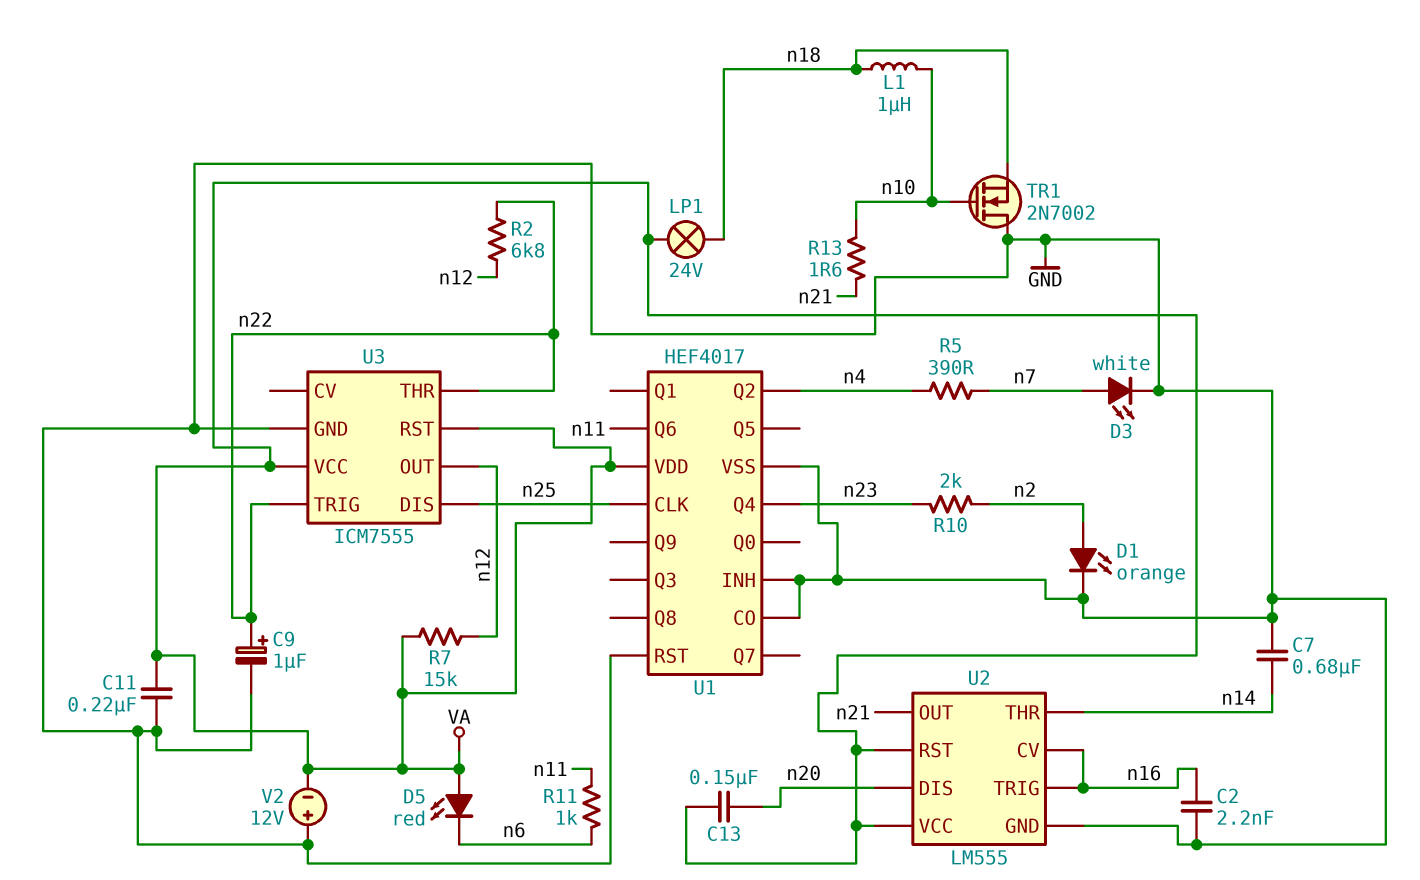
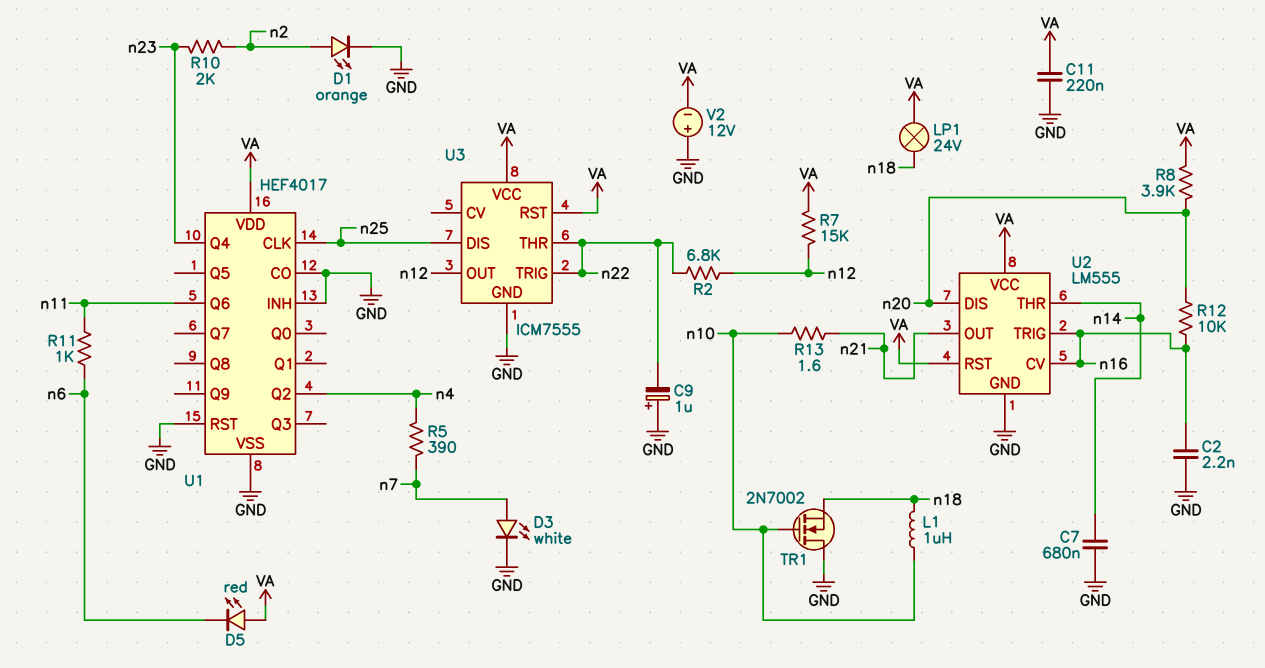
C9: 1uF (plus n22, minus GND) -> 1uF (plus GND, minus n22)
C13: 150nF (VA, n20) -> none
R8: none -> 3.9k (VA, n20)
R12: none -> 10k (n16, n20)

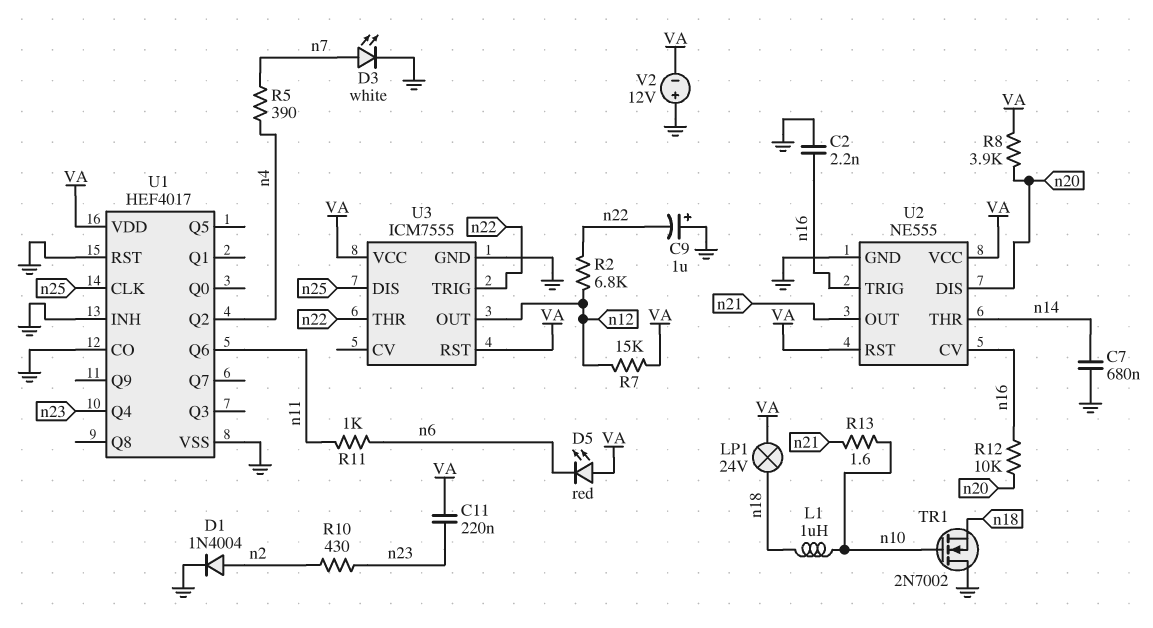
C11: 220nF (GND, VA) -> 220nF (VA, n23)
D1: LED orange (A n2, K GND) -> diode 1N4004 (A n2, K GND)
R10: 2k (n2, n23) -> 430 (n2, n23)
U2: LM555 -> NE555

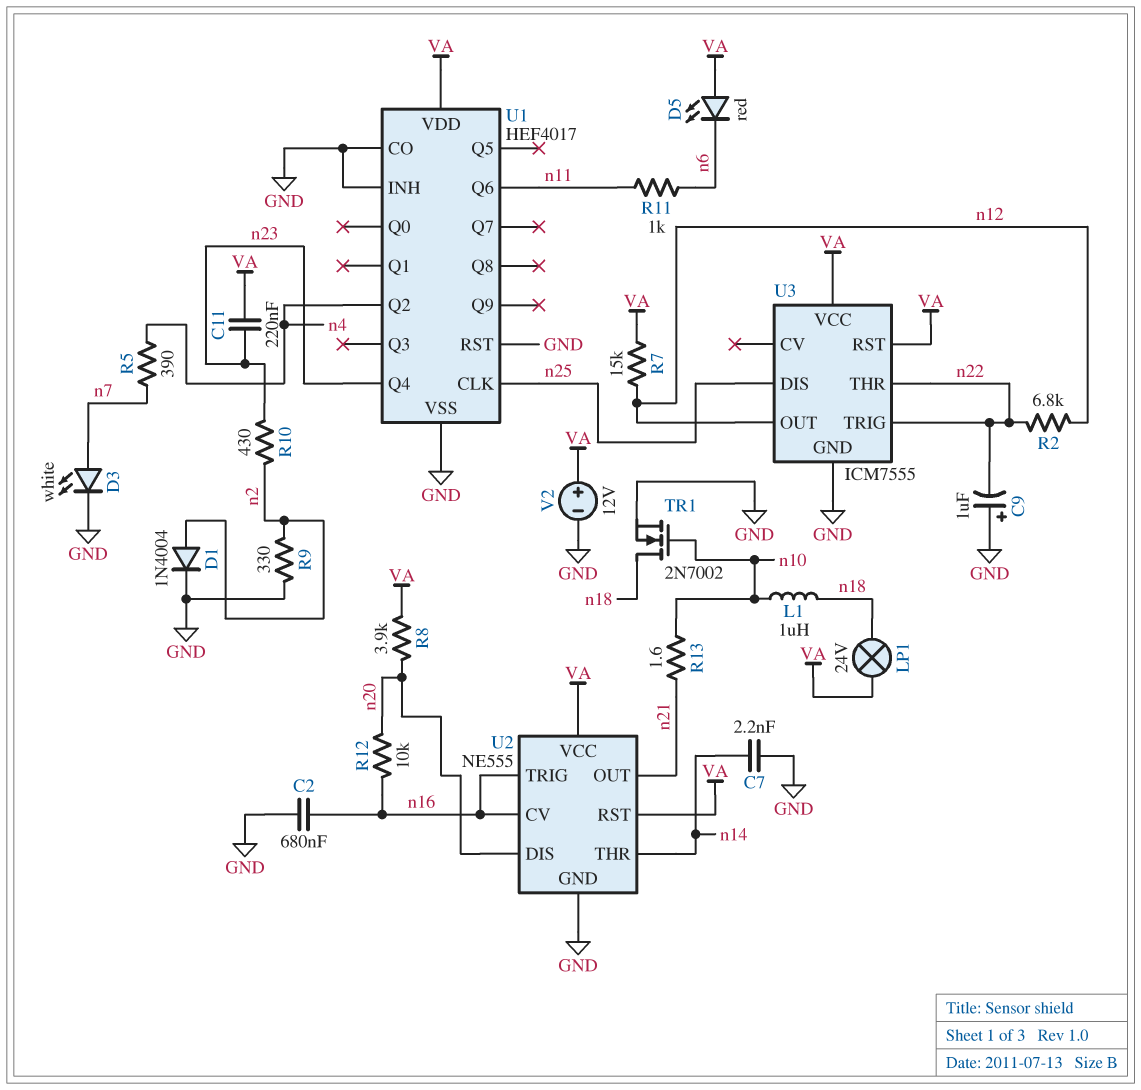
C2: 2.2nF (GND, n16) -> 680nF (GND, n16)
C7: 680nF (GND, n14) -> 2.2nF (GND, n14)
R9: none -> 330 (GND, n2)
TR1: NMOS 2N7002 (G n10, D GND, S n18) -> NMOS 2N7002 (G n10, D n18, S GND)
V2: 12V (plus GND, minus VA) -> 12V (plus VA, minus GND)

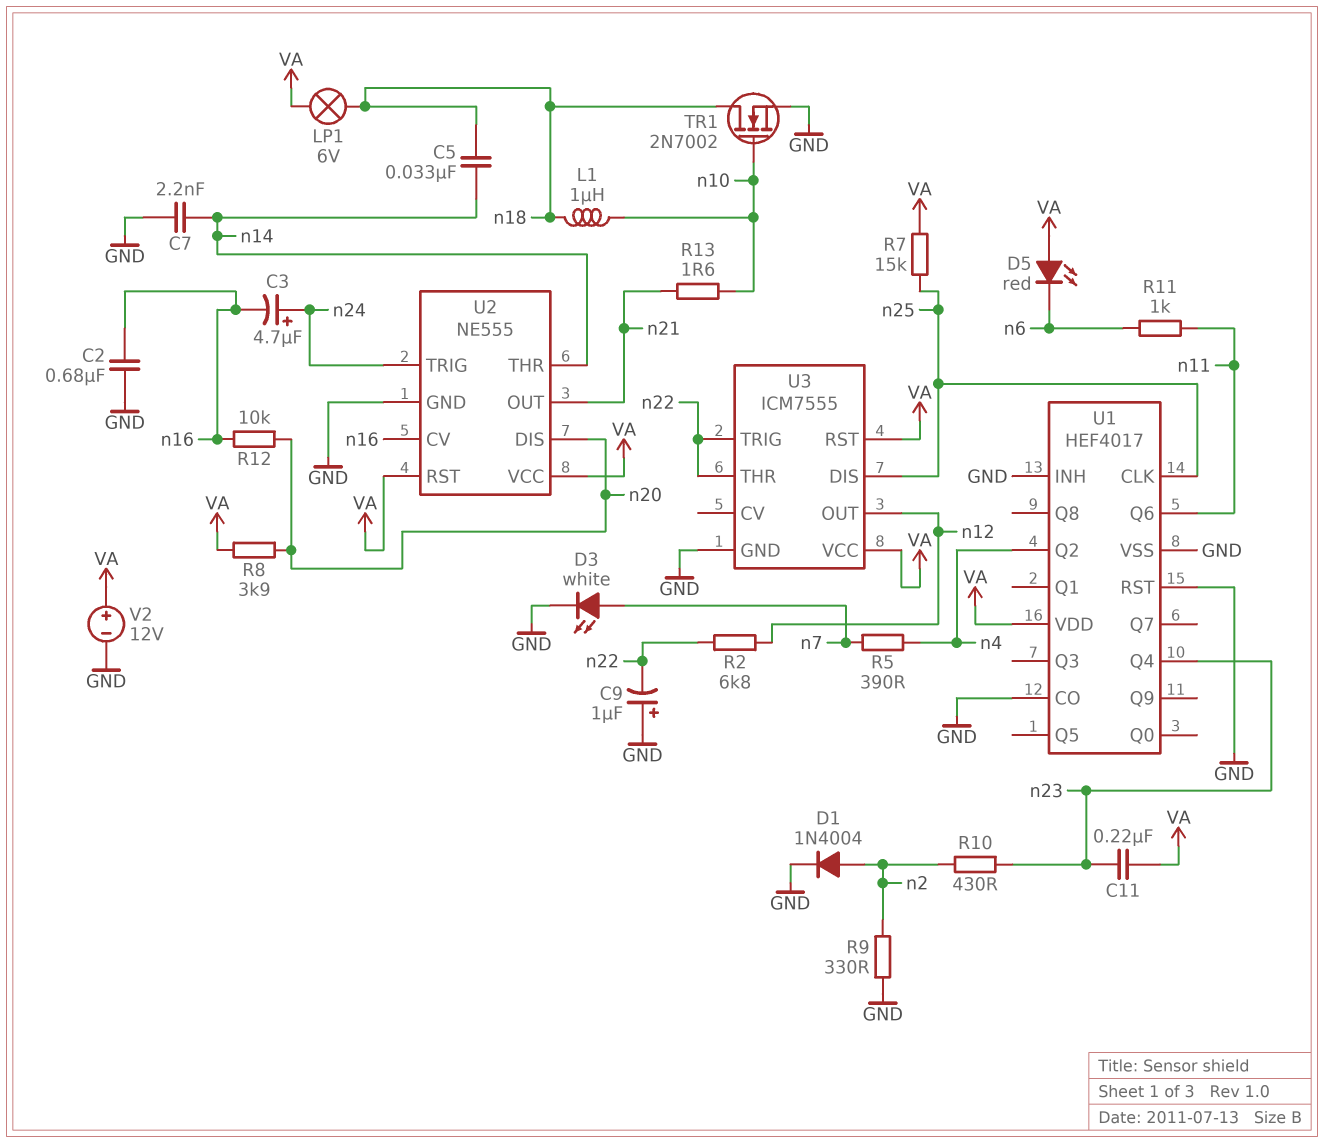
C3: none -> 4.7uF (plus n24, minus n16)
C5: none -> 33nF (n14, n18)
LP1: lamp 24V (VA, n18) -> lamp 6V (VA, n18)
R7: 15k (VA, n12) -> 15k (VA, n25)
U2 pin TRIG: n16 -> n24

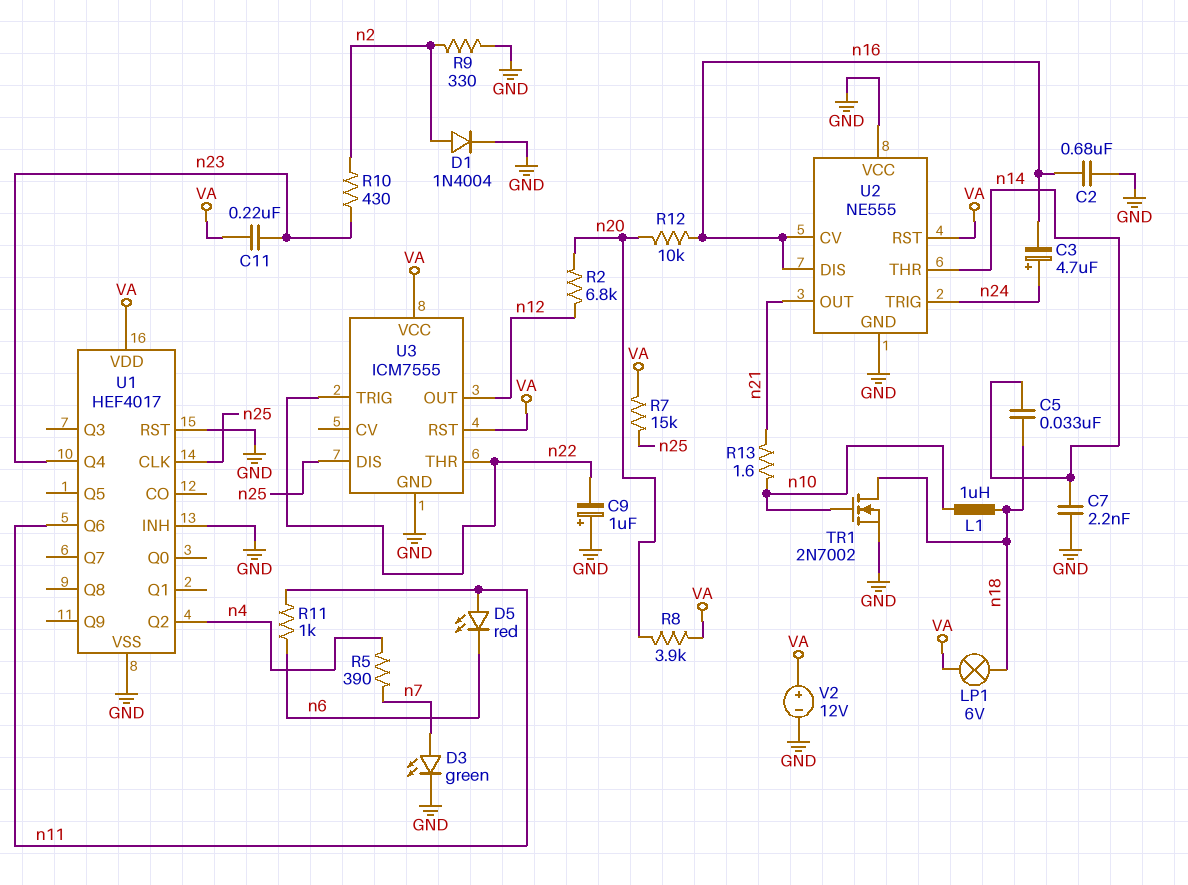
D3: LED white (A n7, K GND) -> LED green (A n7, K GND)
D5: LED red (A VA, K n6) -> LED red (A n11, K n6)
R2: 6.8k (n12, n22) -> 6.8k (n12, n20)
U1 pin CO: GND -> none
U2 pin DIS: n20 -> n16
U2 pin VCC: VA -> GND

